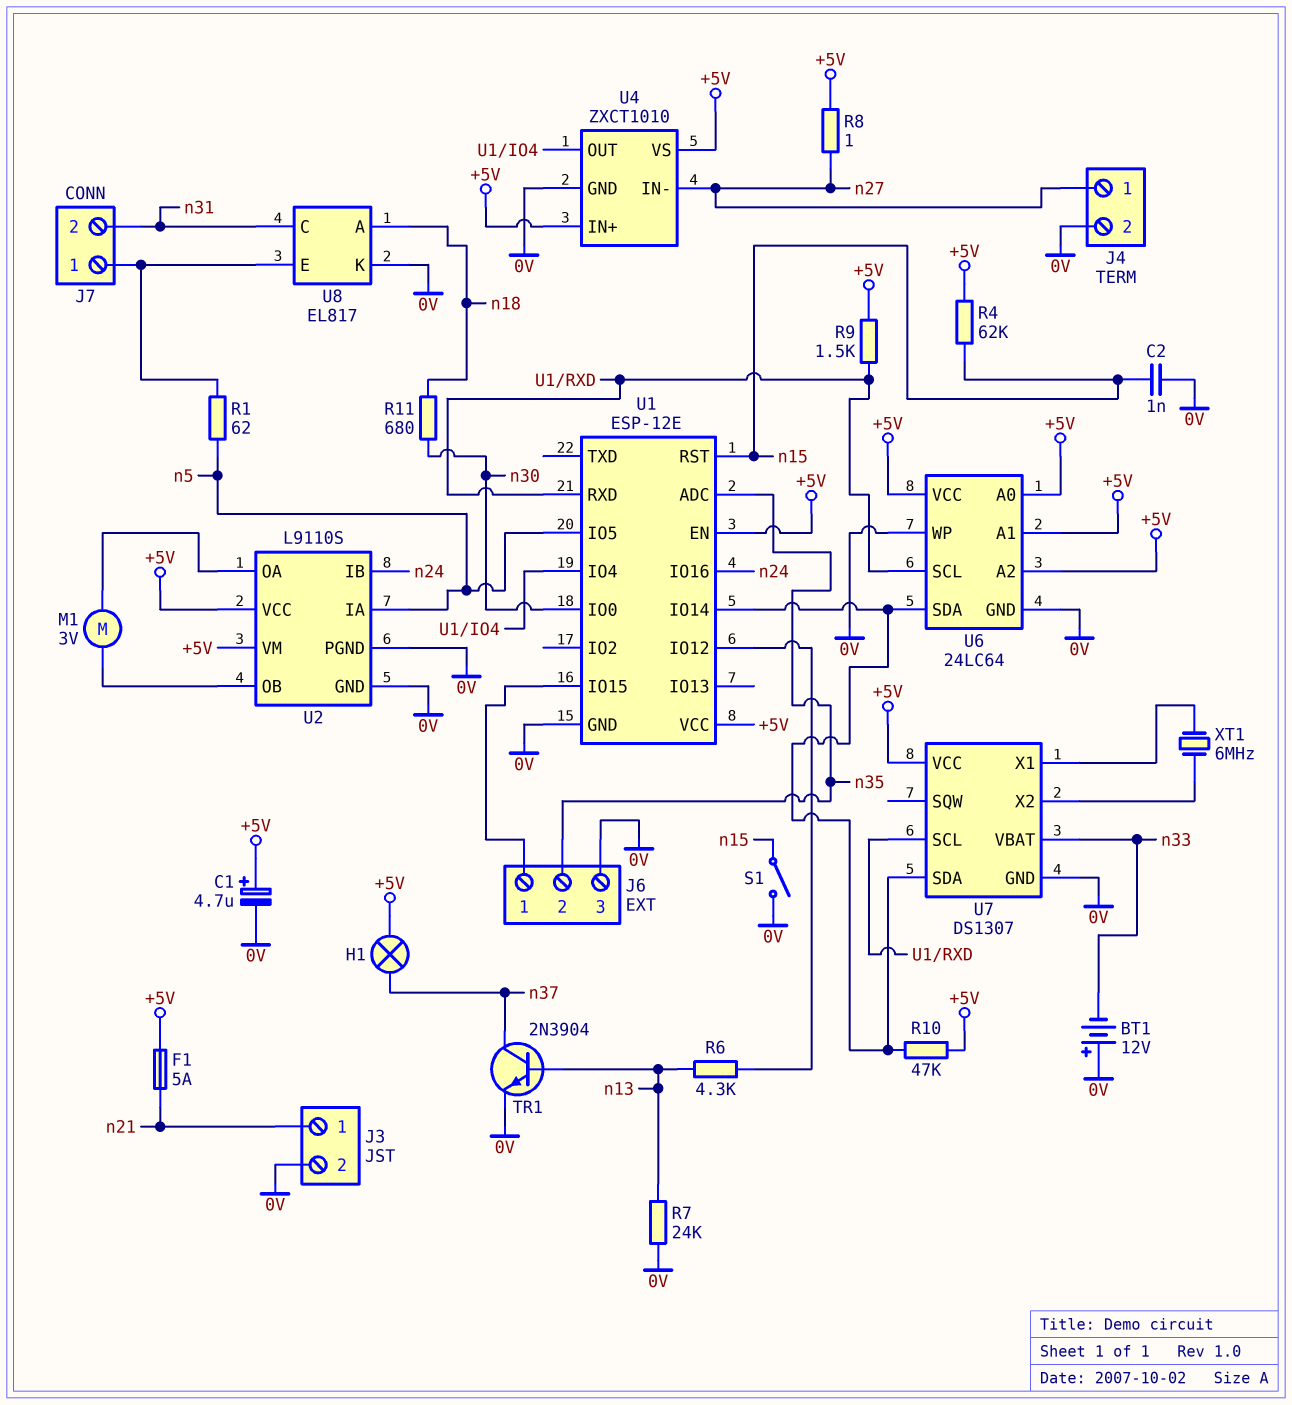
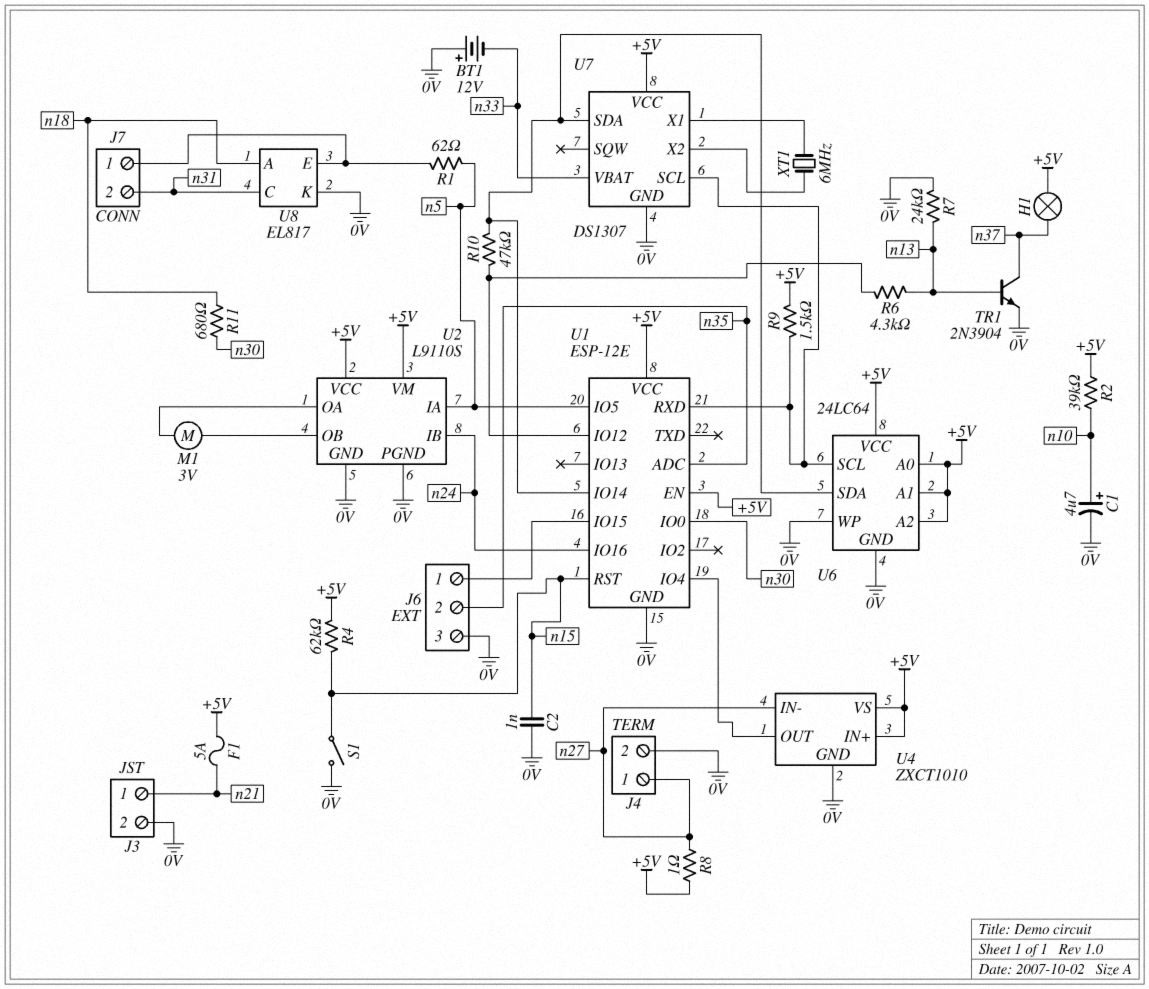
C1: 4.7uF (plus +5V, minus 0V) -> 4.7uF (plus n10, minus 0V)
R2: none -> 39k (+5V, n10)
R10: 47k (+5V, U1/IO14) -> 47k (U1/IO12, U1/IO14)

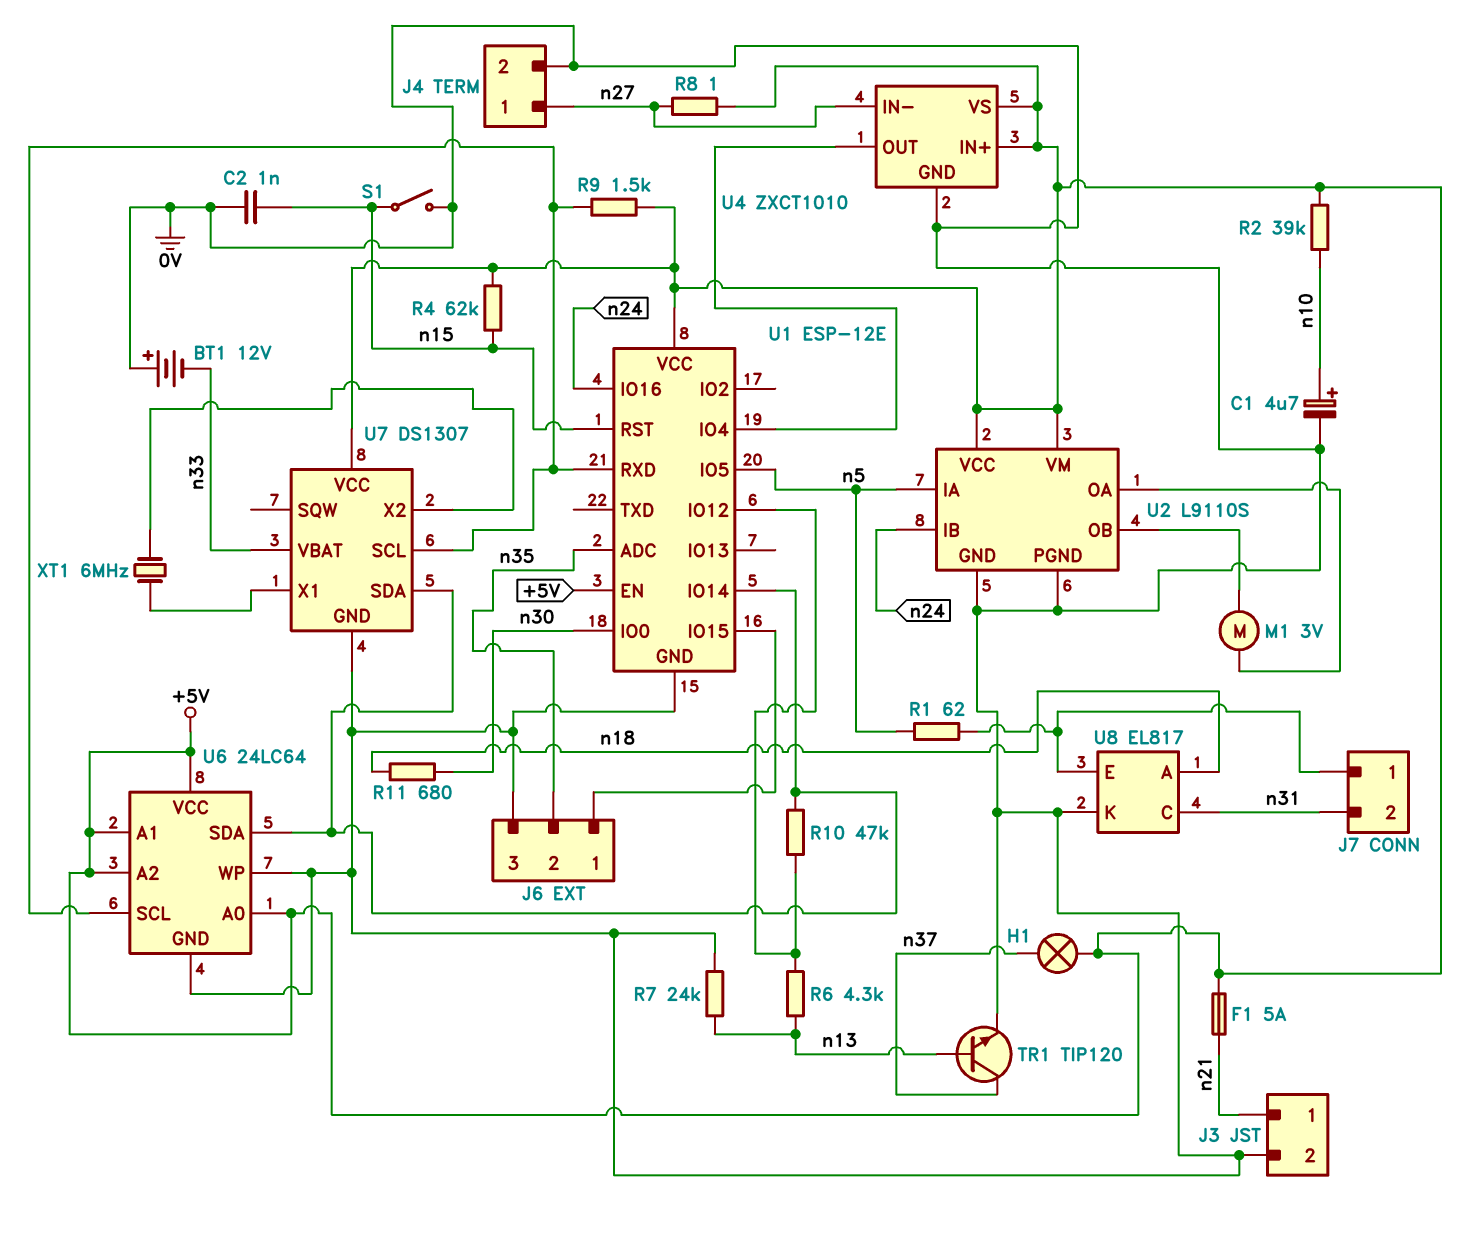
TR1: NPN 2N3904 (B n13, C n37, E 0V) -> NPN TIP120 (B n13, C n37, E 0V)

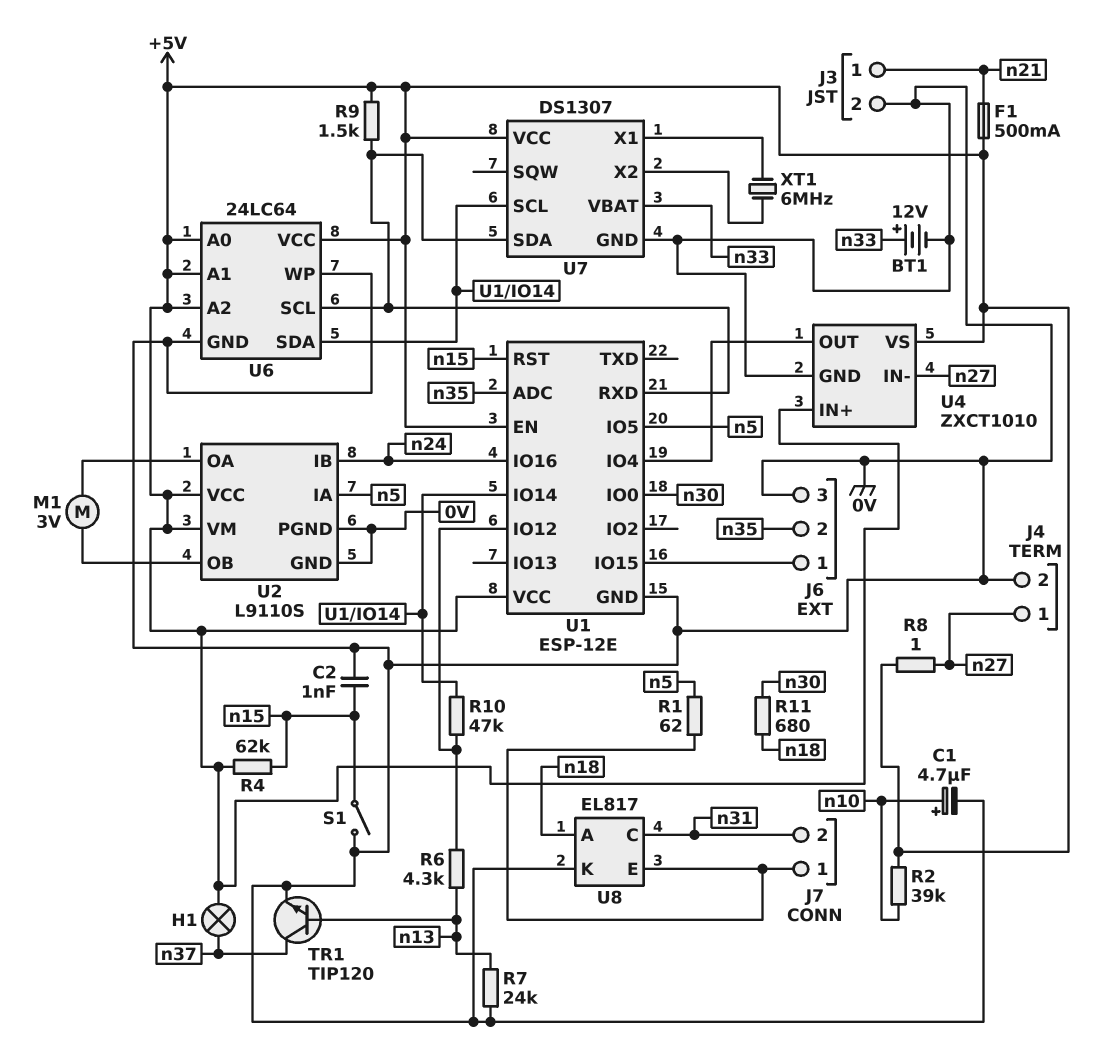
BT1: 12V (plus 0V, minus n33) -> 12V (plus n33, minus 0V)
F1: 5A (+5V, n21) -> 500mA (+5V, n21)
U7 pin SCL: U1/RXD -> U1/IO14
U7 pin SDA: U1/IO14 -> U1/RXD

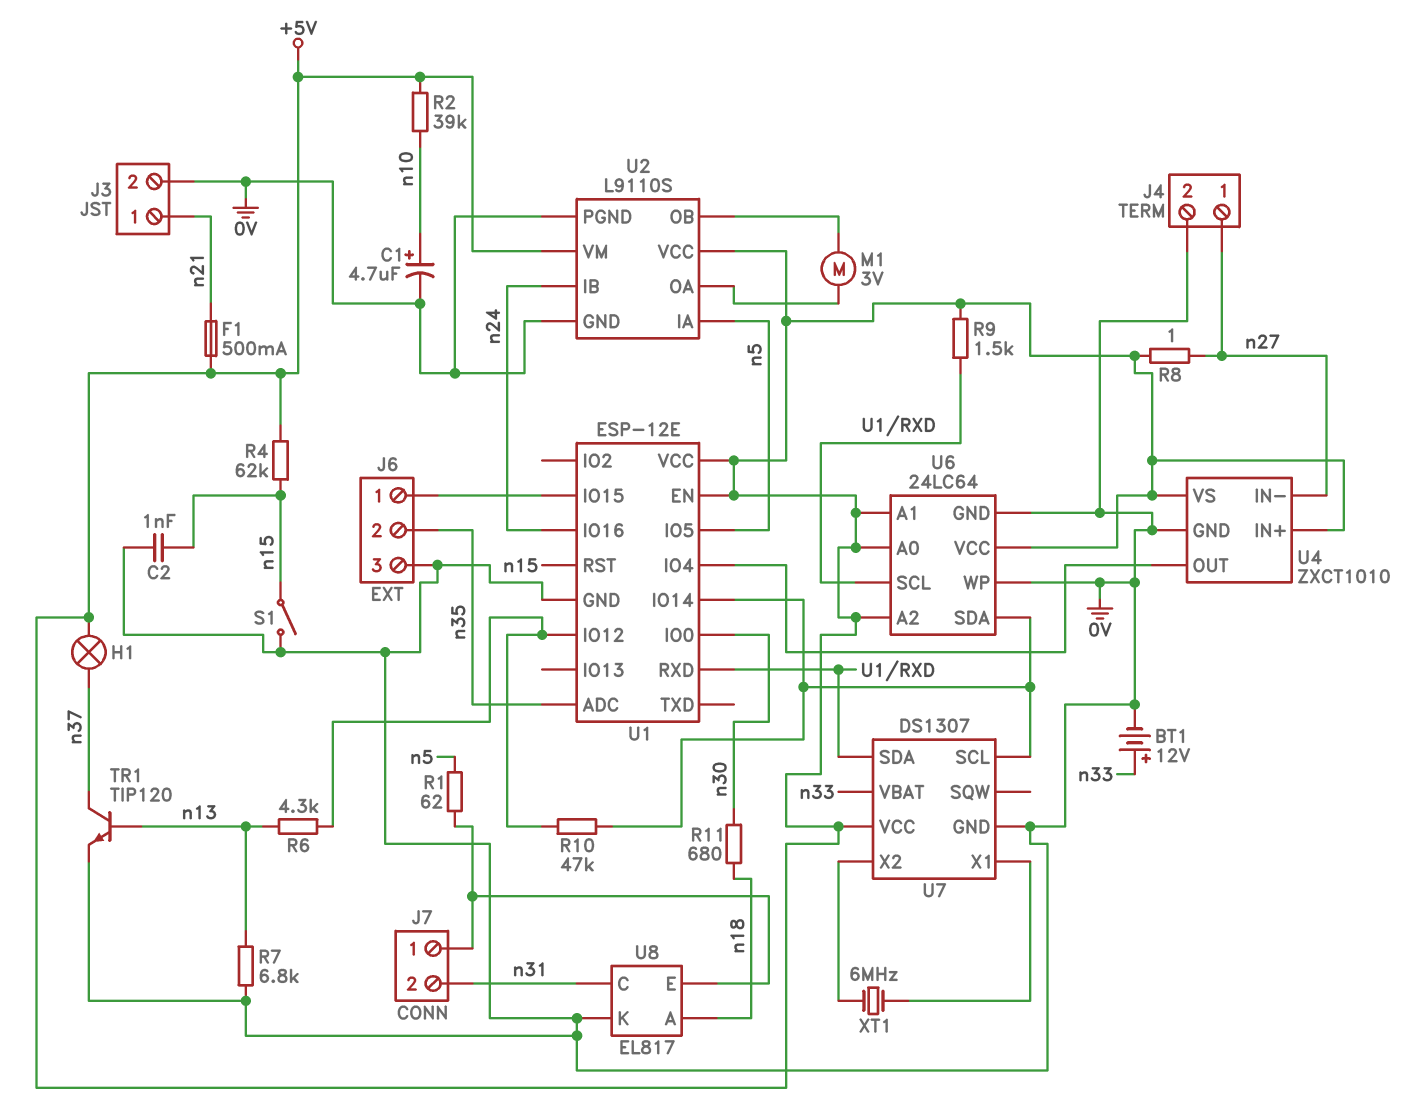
R7: 24k (0V, n13) -> 6.8k (0V, n13)

